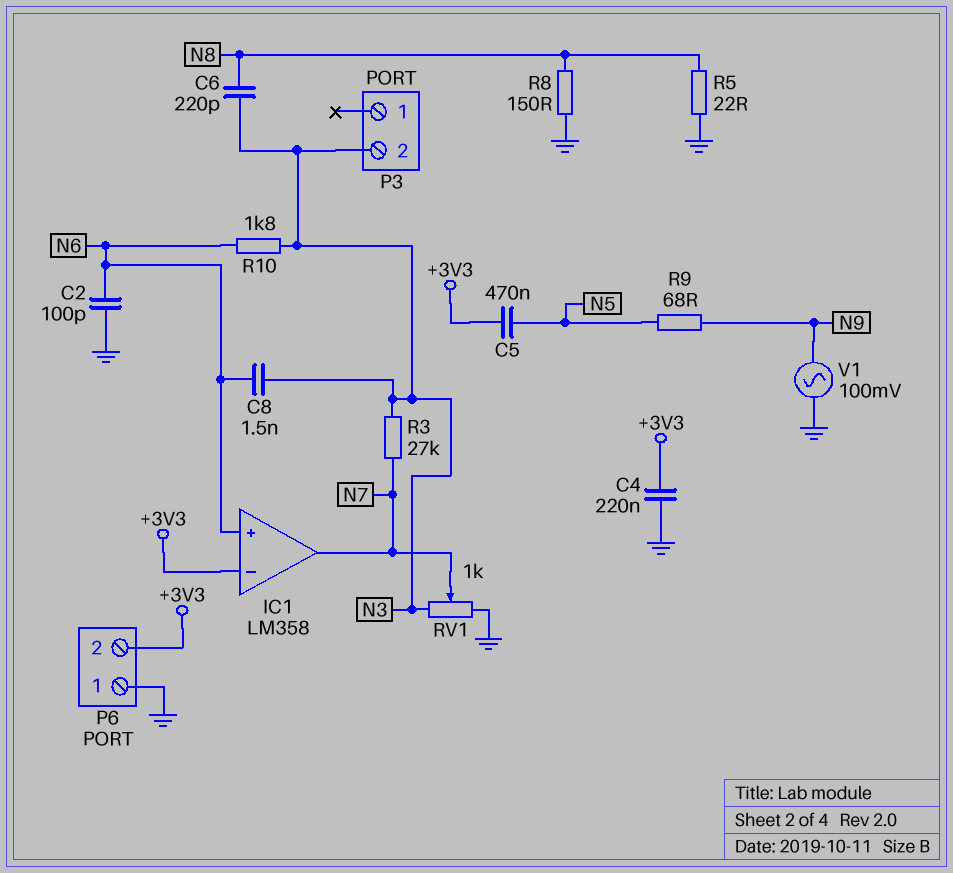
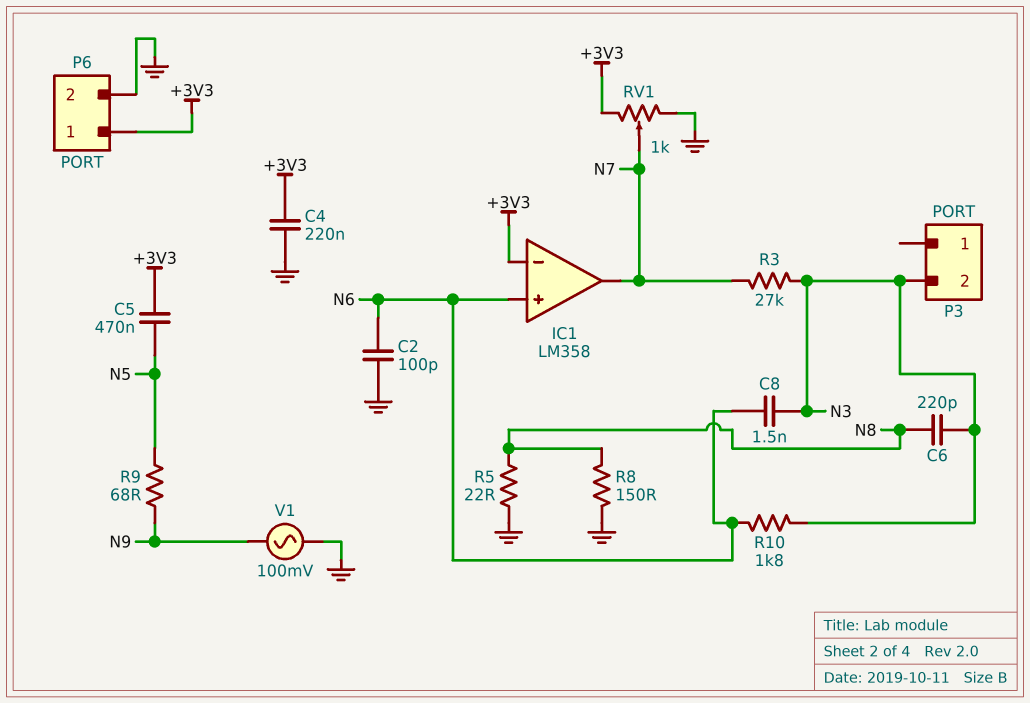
P6 pin 1: GND -> +3V3
P6 pin 2: +3V3 -> GND
RV1: 1k (GND, N3, wiper N7) -> 1k (+3V3, GND, wiper N7)

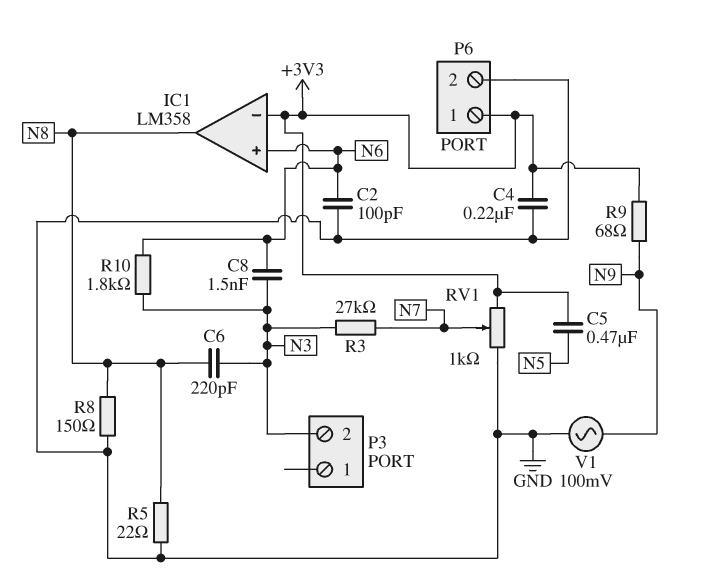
IC1 pin out: N7 -> N8
R9: 68 (N5, N9) -> 68 (+3V3, N9)

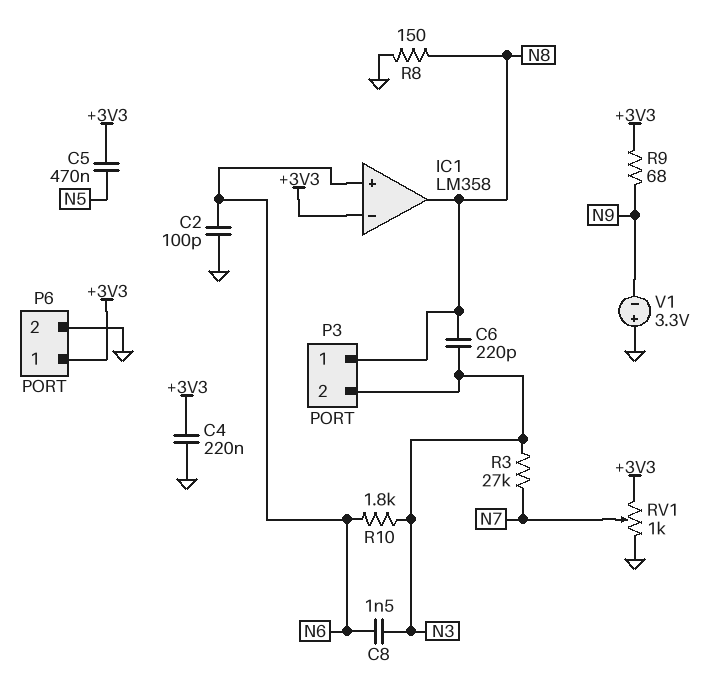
P3 pin 1: none -> N8
R5: 22 (GND, N8) -> none
V1: AC 100mV (GND, N9) -> 3.3V (plus GND, minus N9)

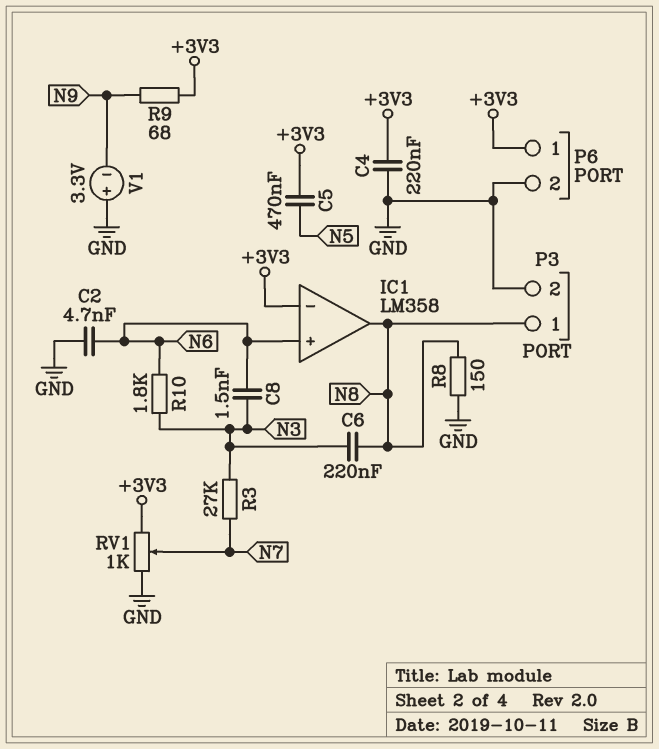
C2: 100pF (GND, N6) -> 4.7nF (GND, N6)
C6: 220pF (N3, N8) -> 220nF (N3, N8)
P3 pin 2: N3 -> GND

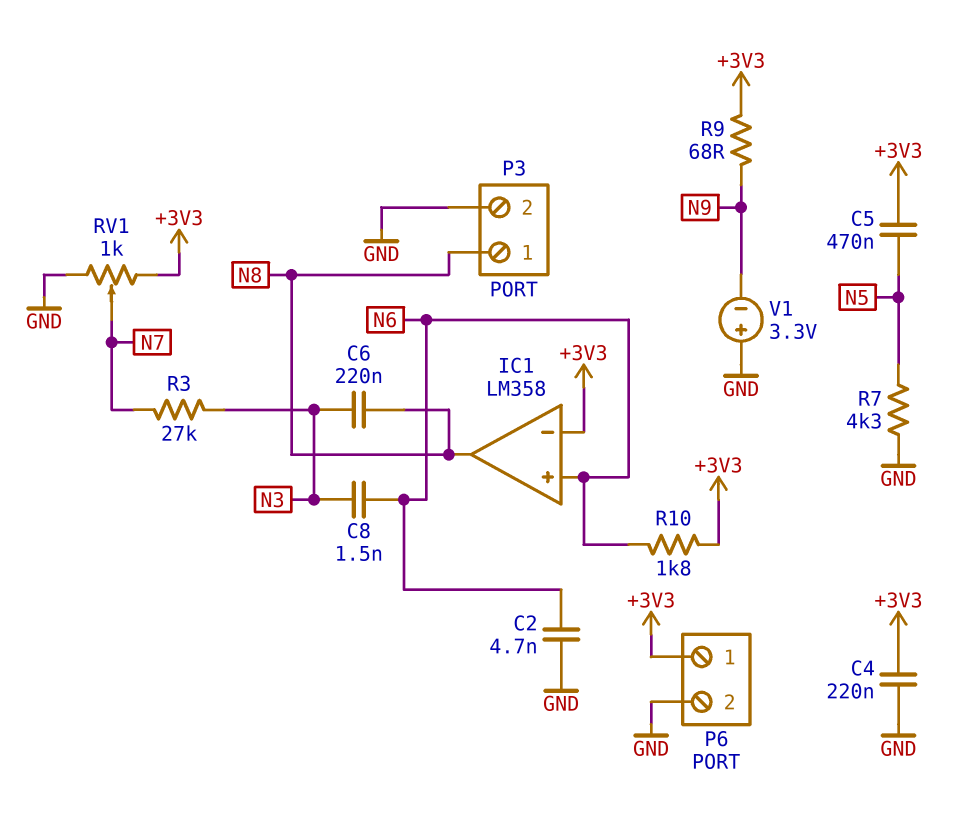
R7: none -> 4.3k (GND, N5)
R8: 150 (GND, N8) -> none
R10: 1.8k (N3, N6) -> 1.8k (+3V3, N6)

